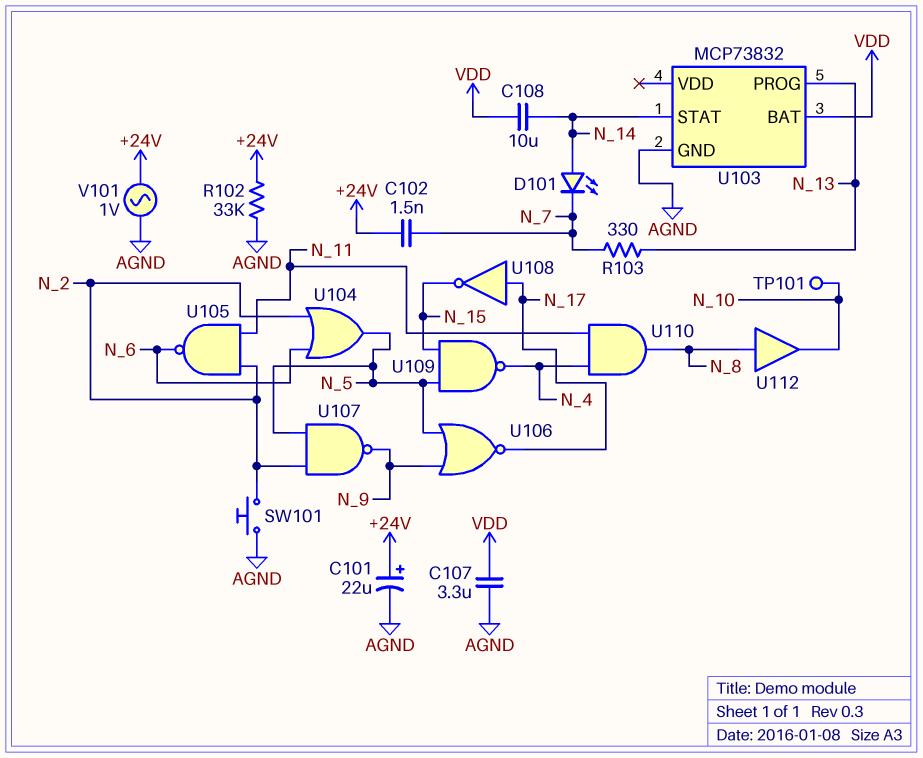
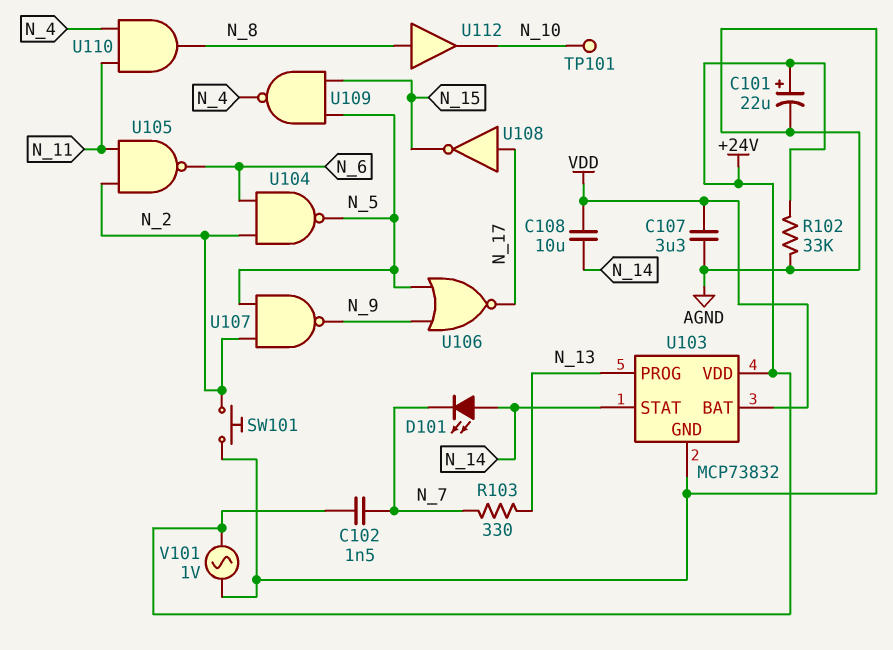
U103 pin VDD: none -> +24V
U104: OR (in N_2, in N_6, out N_5) -> NAND (in N_2, in N_6, out N_5)

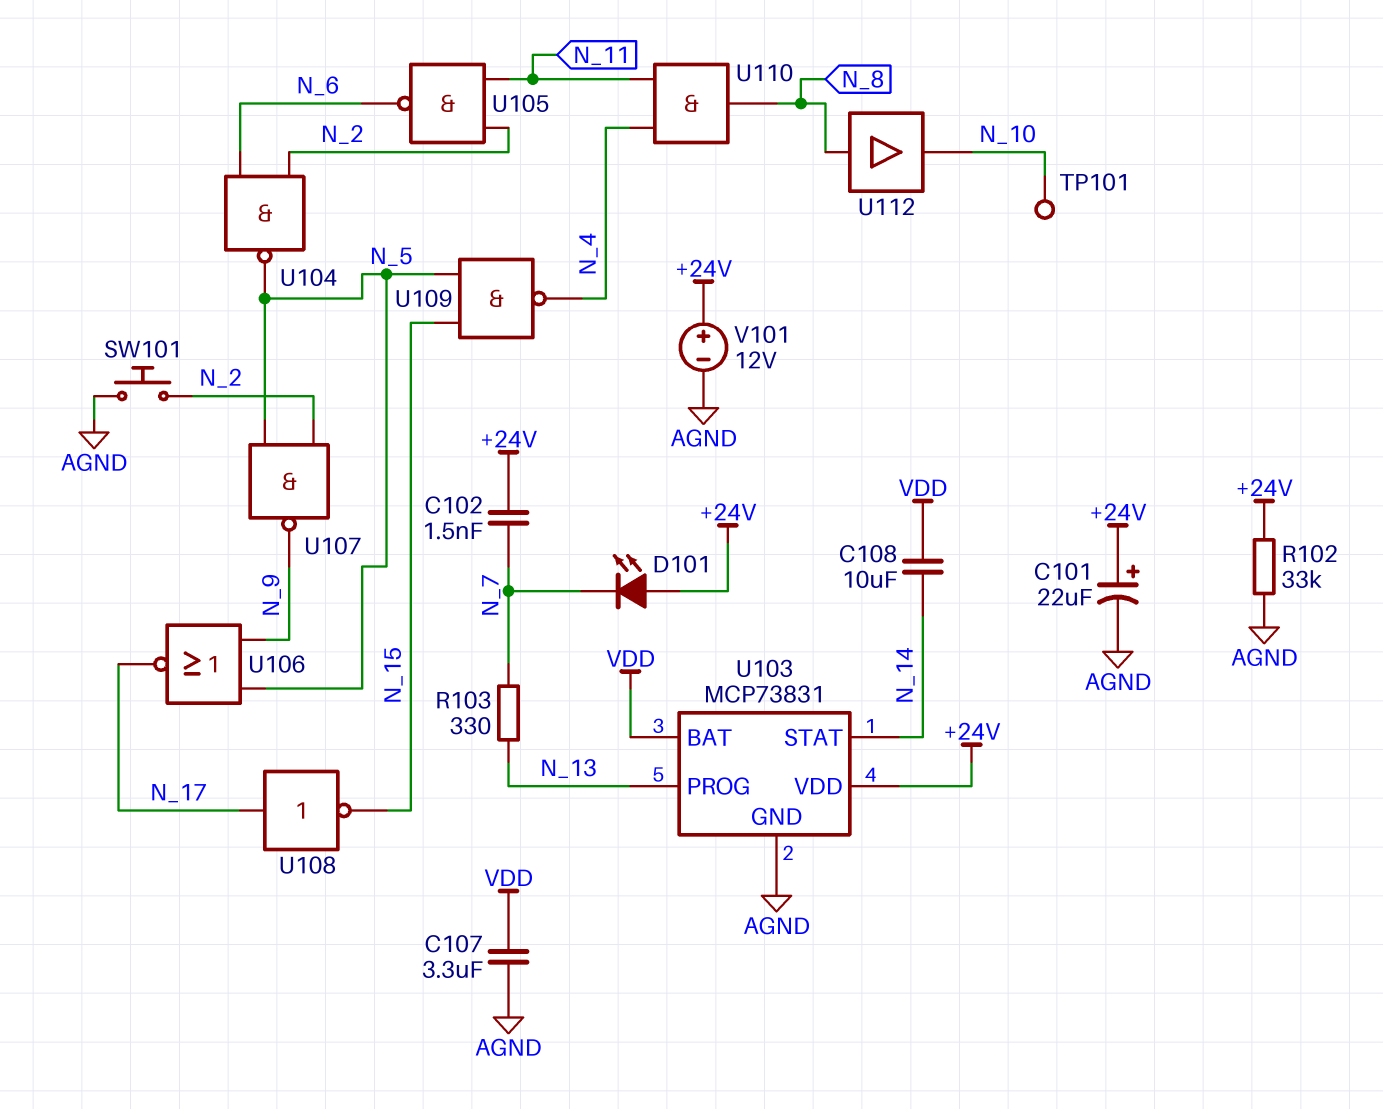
D101: LED (A N_14, K N_7) -> LED (A +24V, K N_7)
U103: MCP73832 -> MCP73831
V101: AC 1V (+24V, AGND) -> 12V (plus +24V, minus AGND)

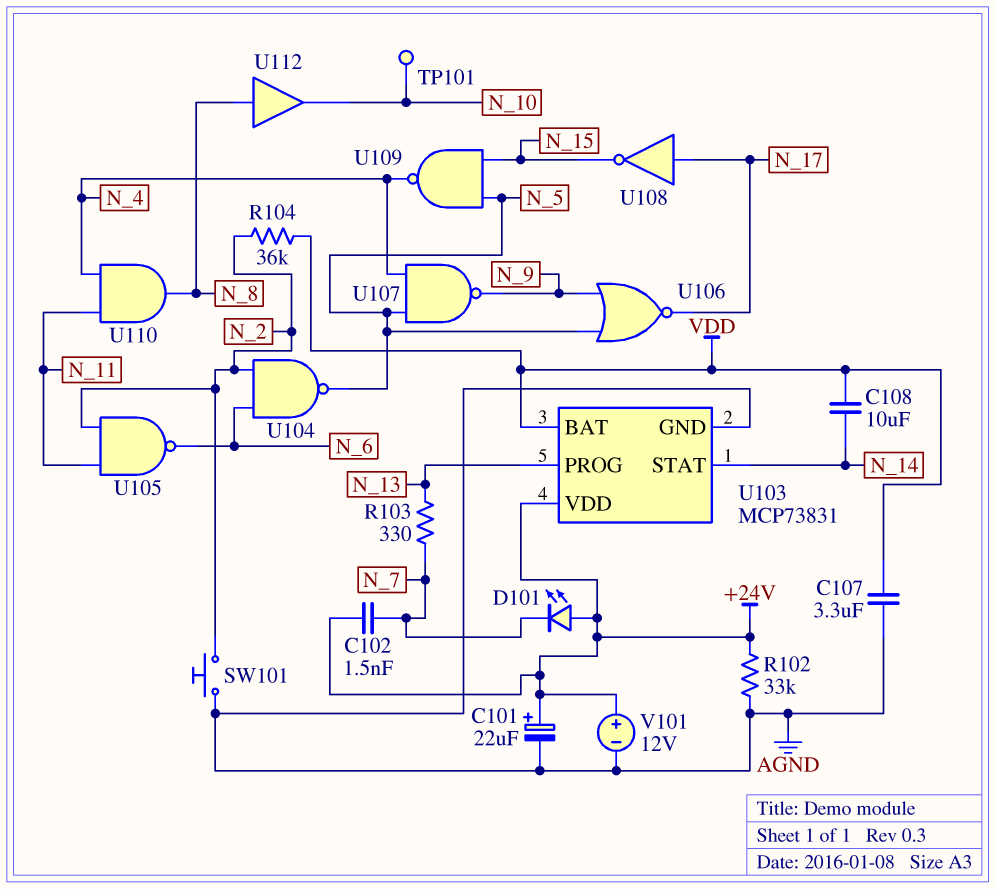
R104: none -> 36k (N_2, VDD)
U107: NAND (in N_2, in N_5, out N_9) -> NAND (in N_4, in N_5, out N_9)

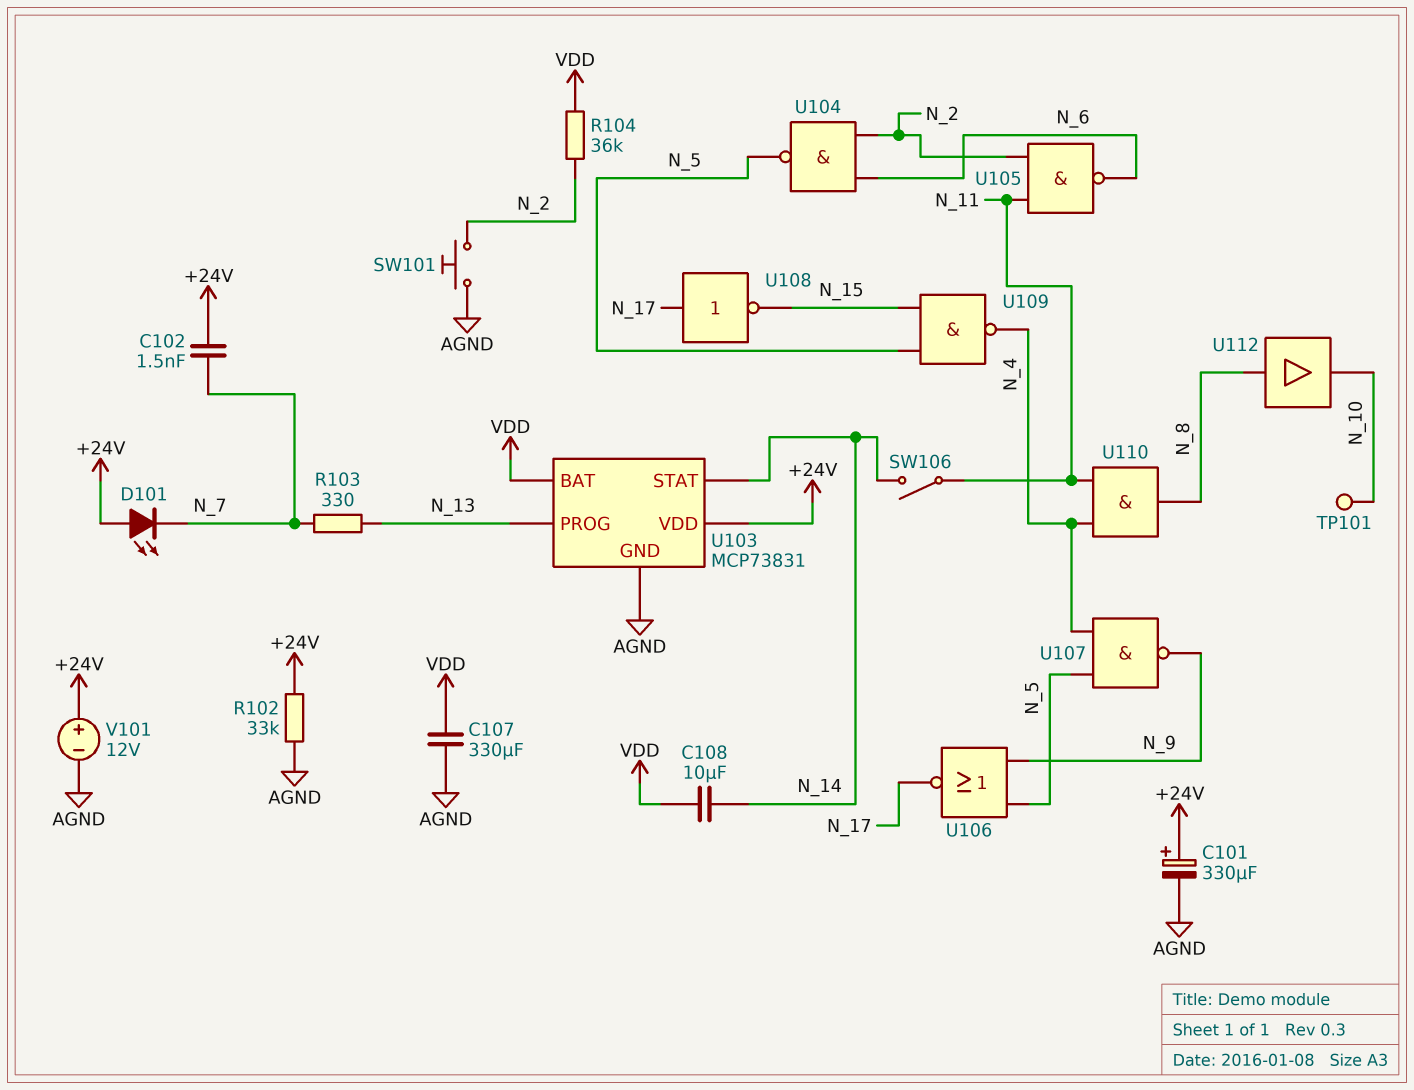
C101: 22uF (plus +24V, minus AGND) -> 330uF (plus +24V, minus AGND)
C107: 3.3uF (AGND, VDD) -> 330uF (AGND, VDD)
SW106: none -> switch (N_11, N_14)

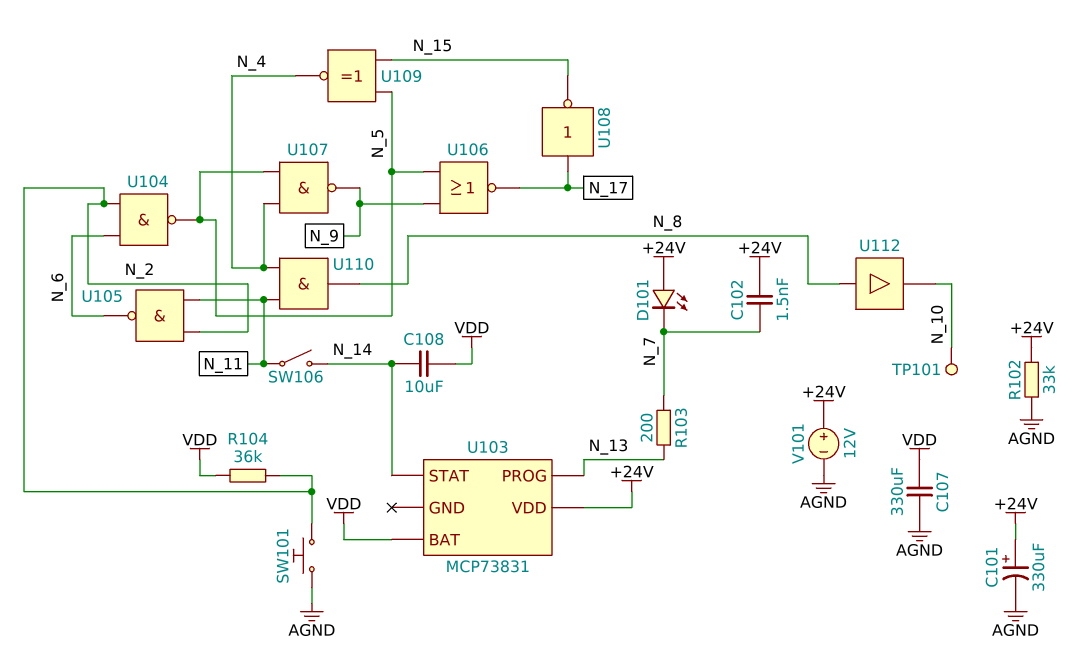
R103: 330 (N_7, N_13) -> 200 (N_7, N_13)
U103 pin GND: AGND -> none
U109: NAND (in N_5, in N_15, out N_4) -> XNOR (in N_5, in N_15, out N_4)

